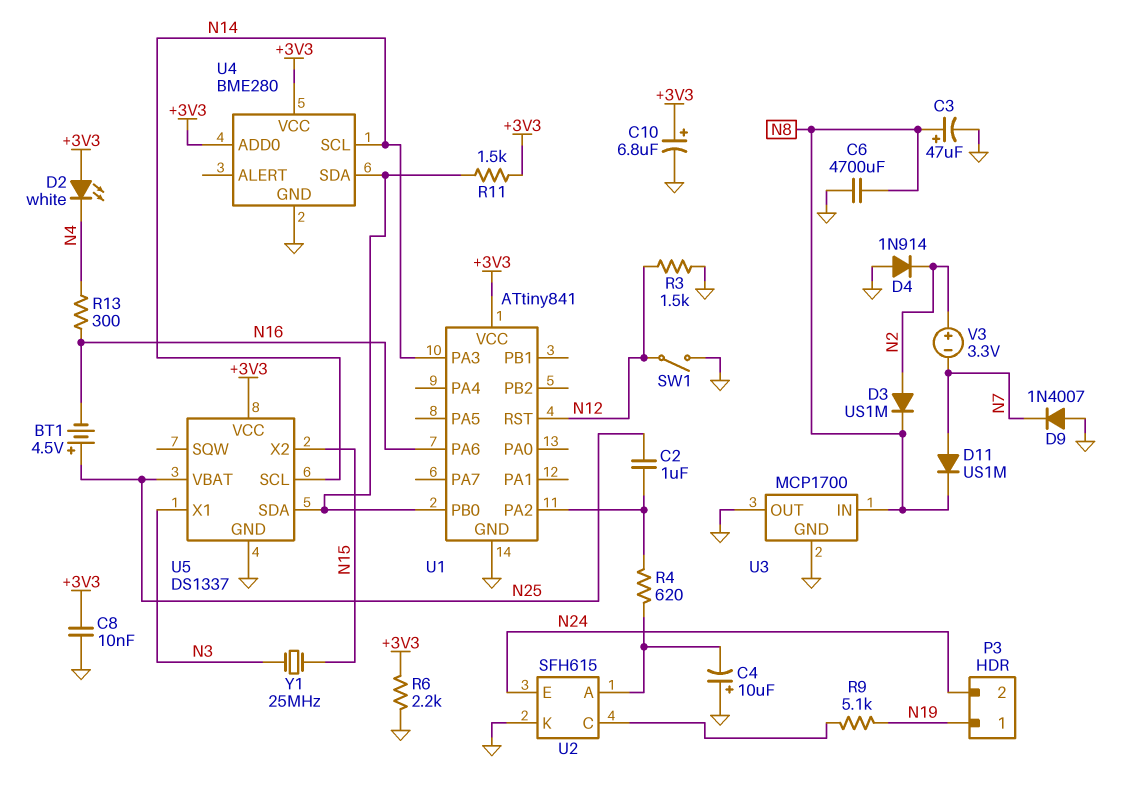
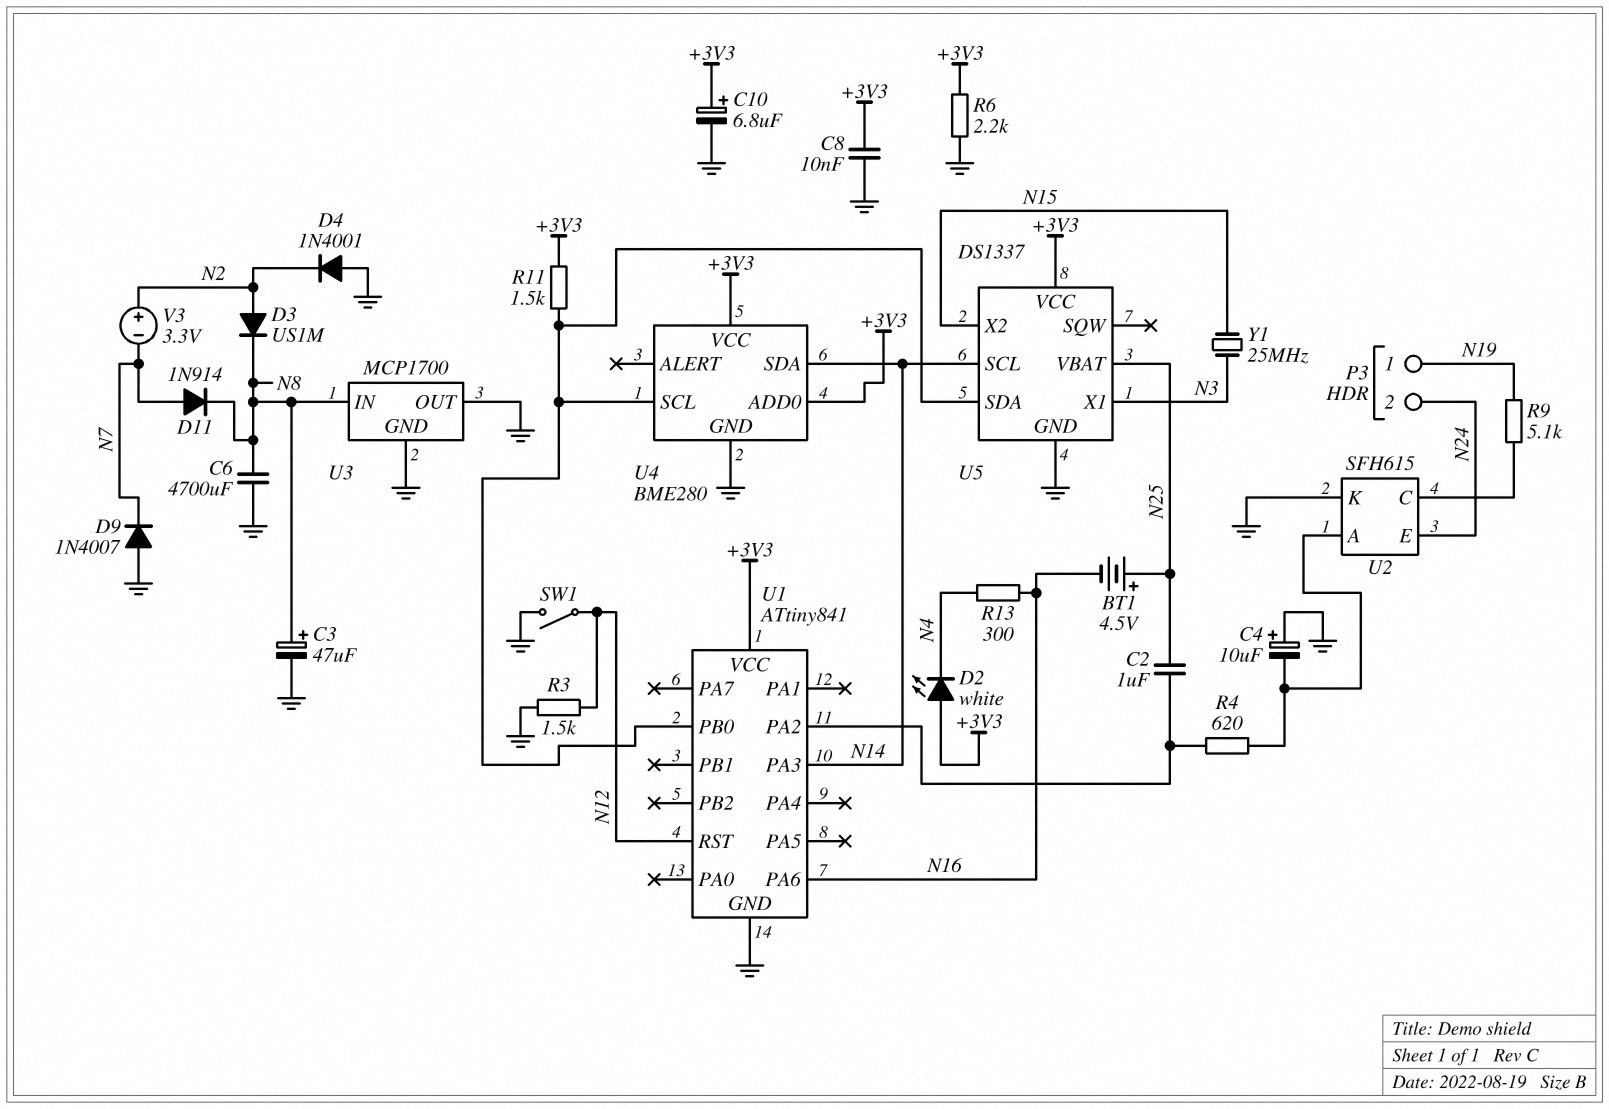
D4: diode 1N914 (A GND, K N2) -> diode 1N4001 (A GND, K N2)
D11: diode US1M (A N7, K N8) -> diode 1N914 (A N7, K N8)
U4 pin SCL: N14 -> U1/PB0
U4 pin SDA: U1/PB0 -> N14

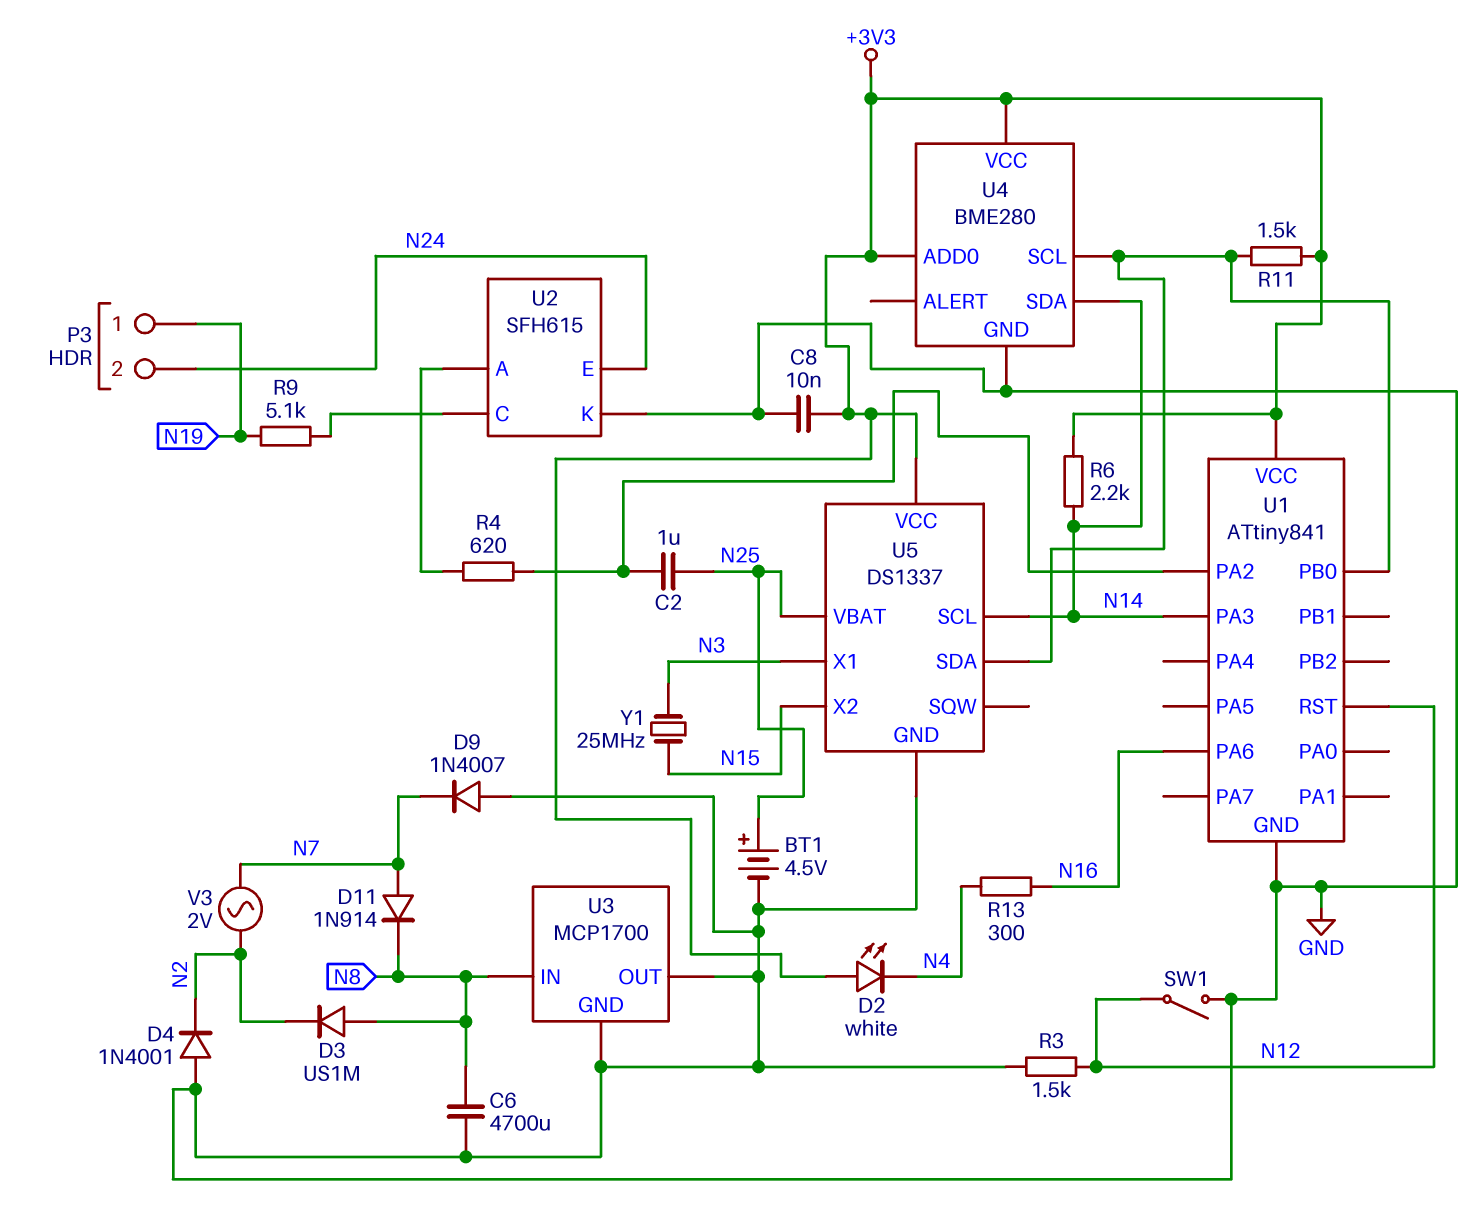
BT1: 4.5V (plus N25, minus N16) -> 4.5V (plus N25, minus GND)
C3: 47uF (plus N8, minus GND) -> none
C4: 10uF (plus GND, minus U2/A) -> none
C10: 6.8uF (plus +3V3, minus GND) -> none
D3: diode US1M (A N2, K N8) -> diode US1M (A N8, K N2)
R6: 2.2k (+3V3, GND) -> 2.2k (+3V3, N14)
V3: 3.3V (plus N2, minus N7) -> AC 2V (N2, N7)

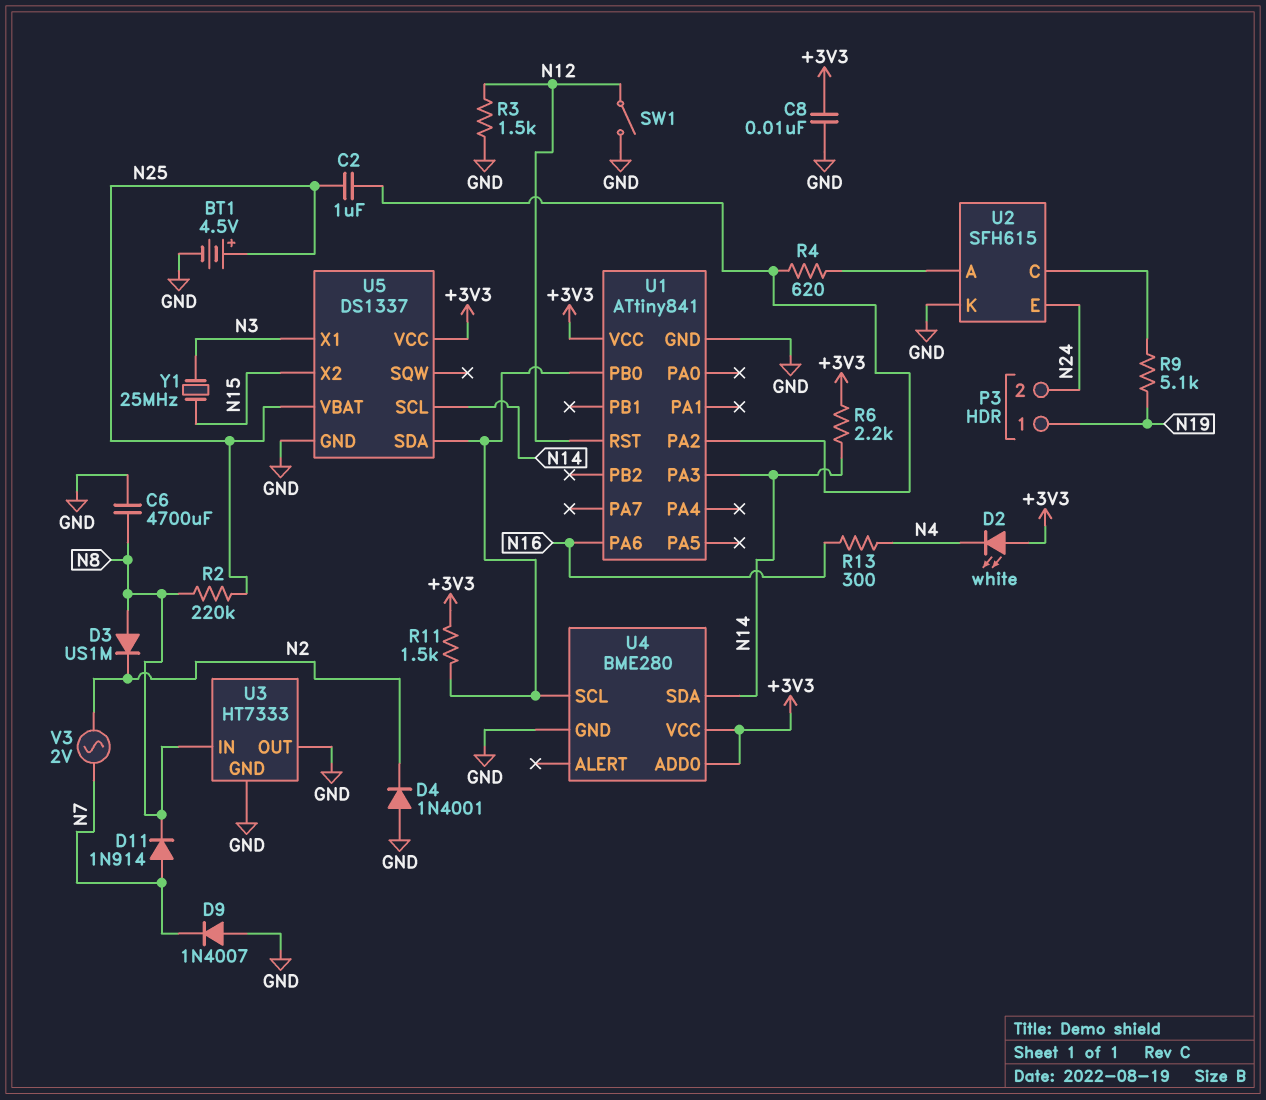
R2: none -> 220k (N8, N25)
U3: MCP1700 -> HT7333

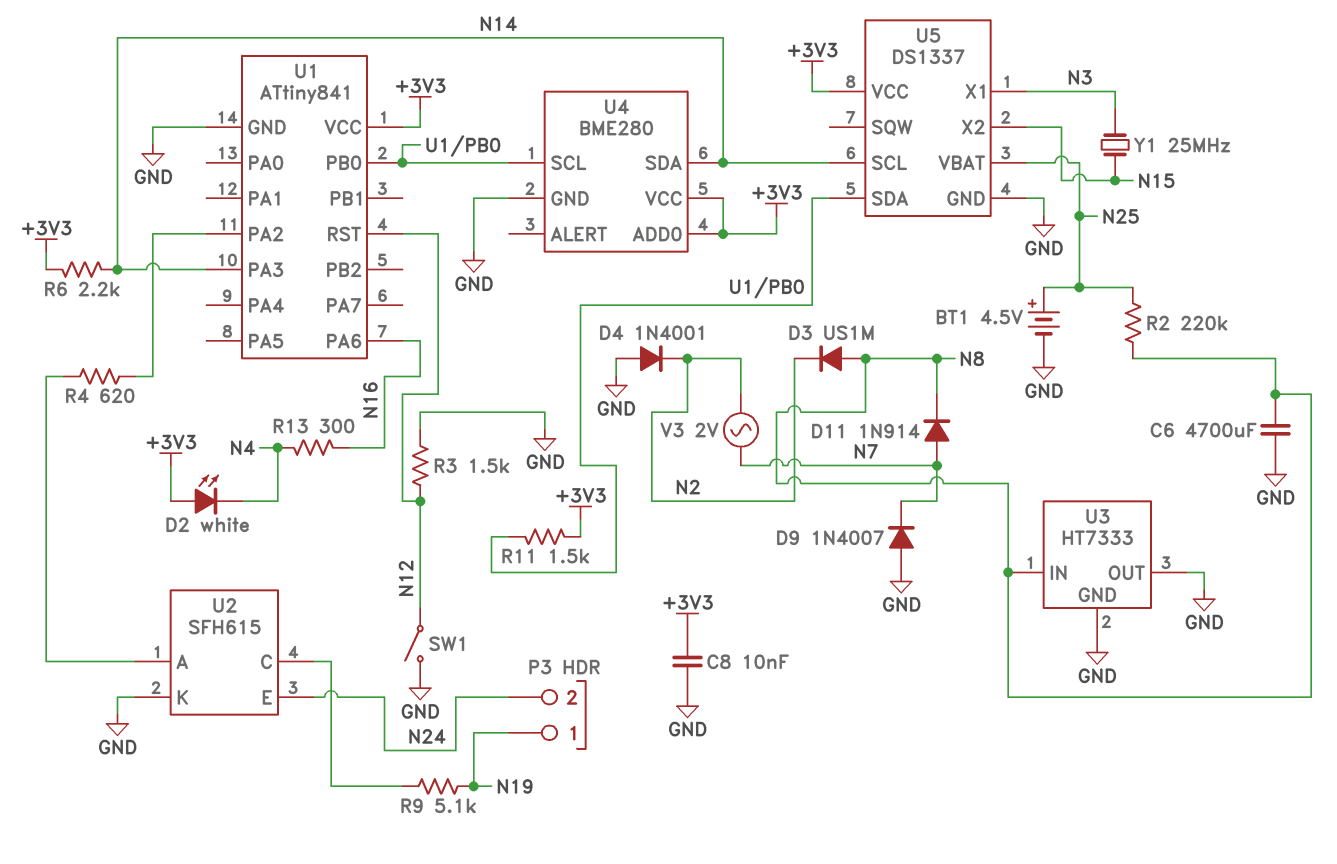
C2: 1uF (N25, U1/PA2) -> none

